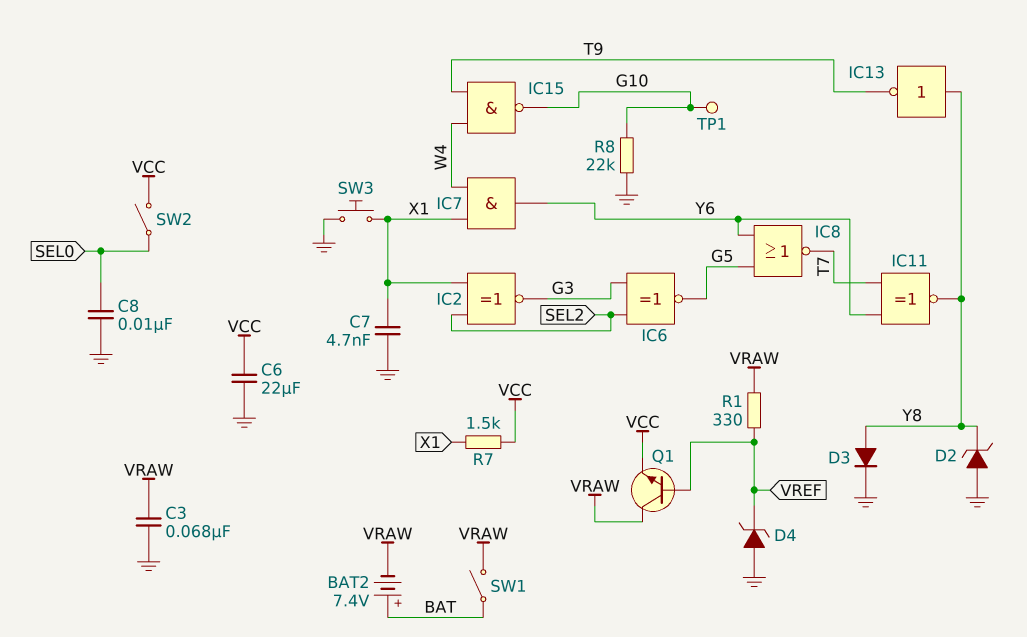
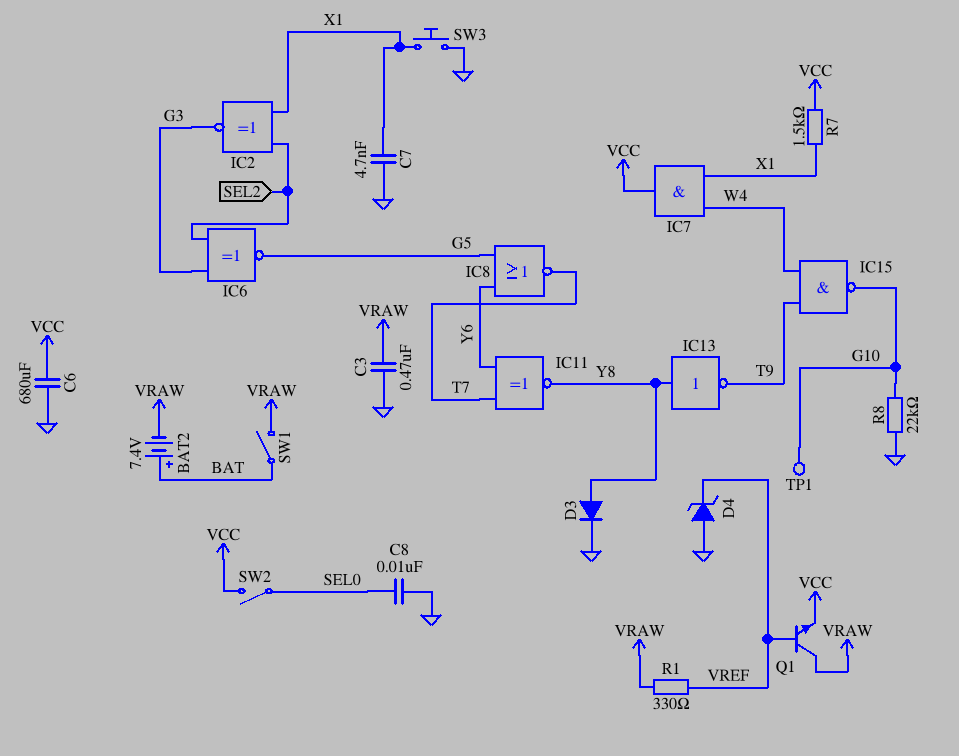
C3: 68nF (GND, VRAW) -> 470nF (GND, VRAW)
C6: 22uF (GND, VCC) -> 680uF (GND, VCC)
D2: zener (A GND, K Y8) -> none
IC7: AND (in W4, in X1, out Y6) -> AND (in W4, in X1, out VCC)

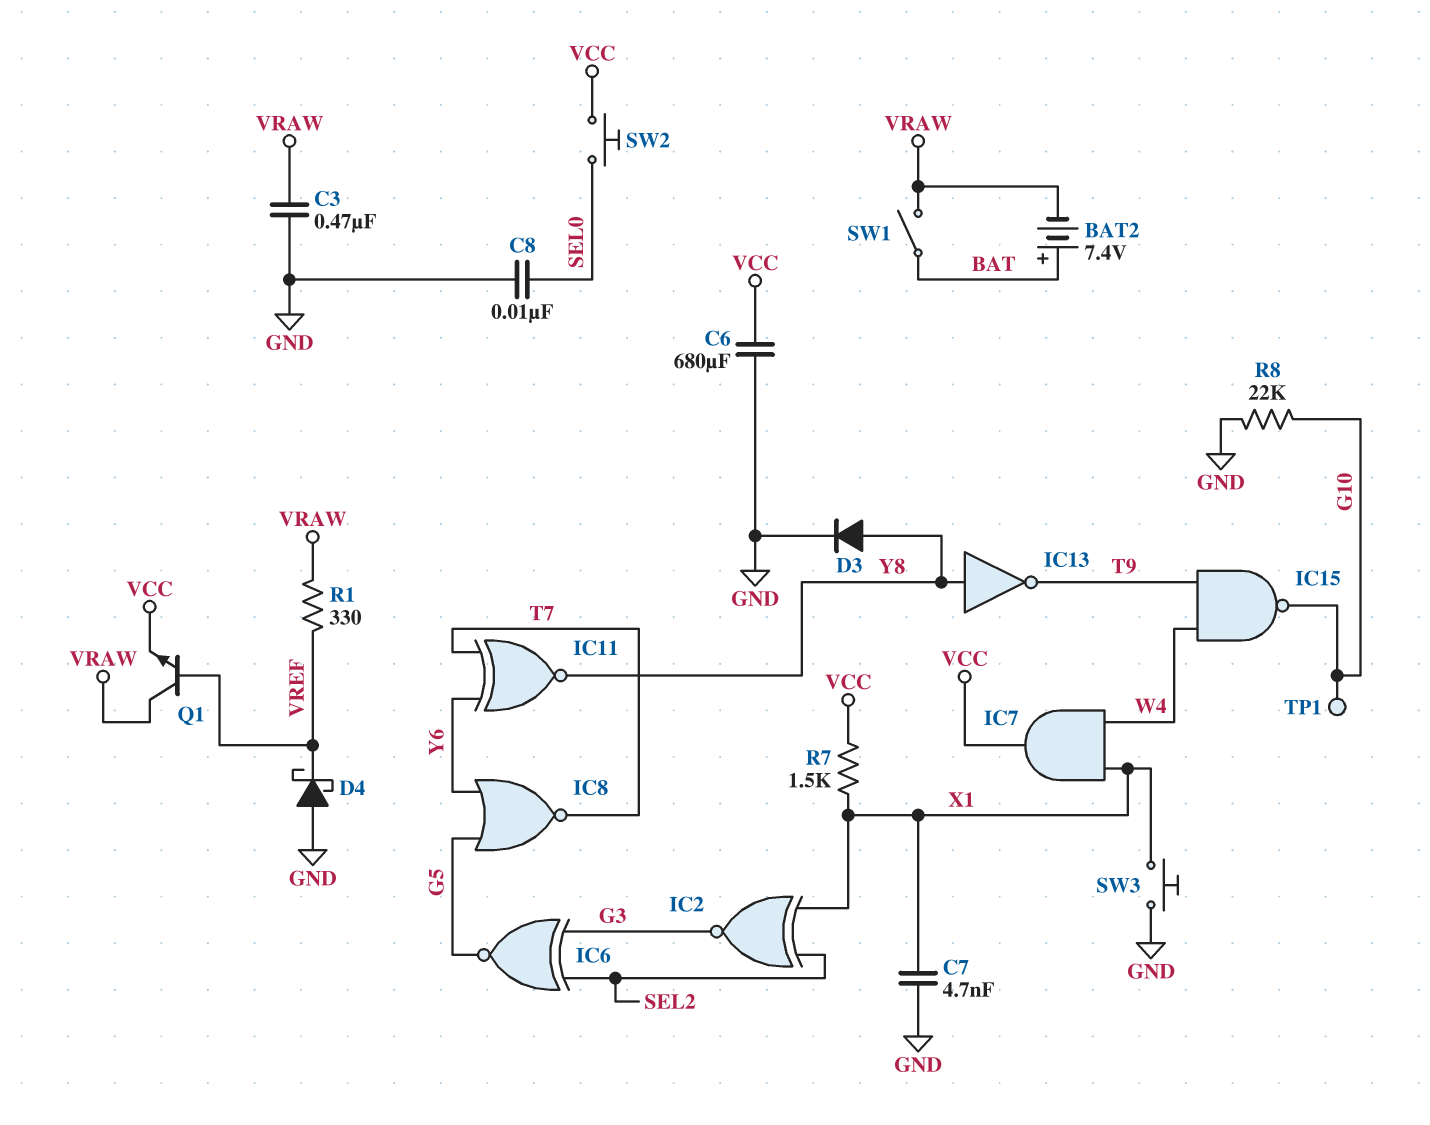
D4: zener (A GND, K VREF) -> schottky (A GND, K VREF)
SW2: switch (SEL0, VCC) -> button (SEL0, VCC)

